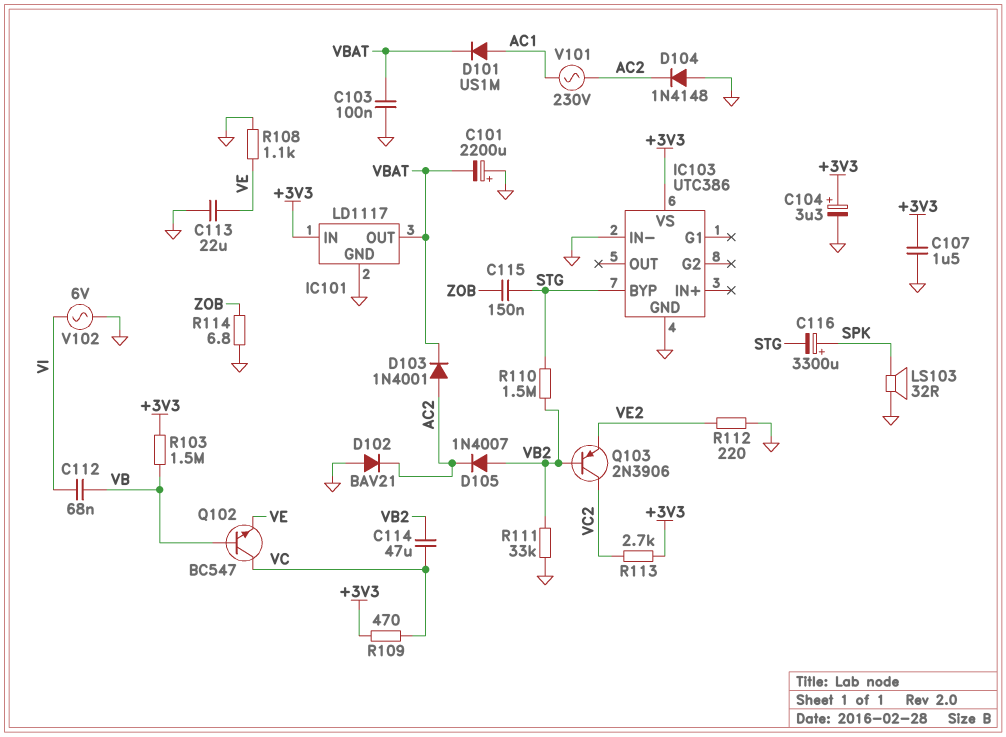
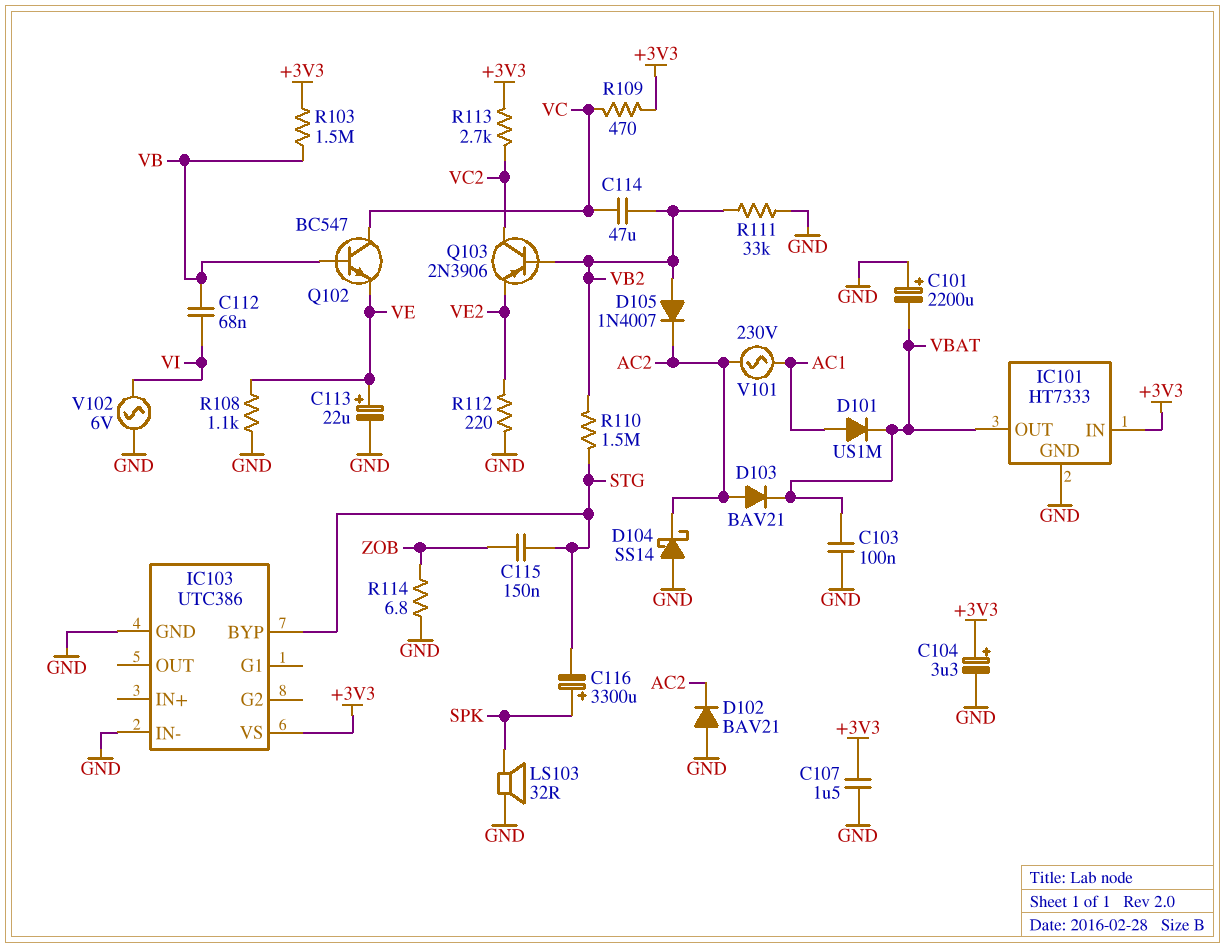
C113: 22uF (GND, VE) -> 22uF (plus VE, minus GND)
D103: diode 1N4001 (A AC2, K VBAT) -> diode BAV21 (A AC2, K VBAT)
D104: diode 1N4148 (A GND, K AC2) -> schottky SS14 (A GND, K AC2)
IC101: LD1117 -> HT7333

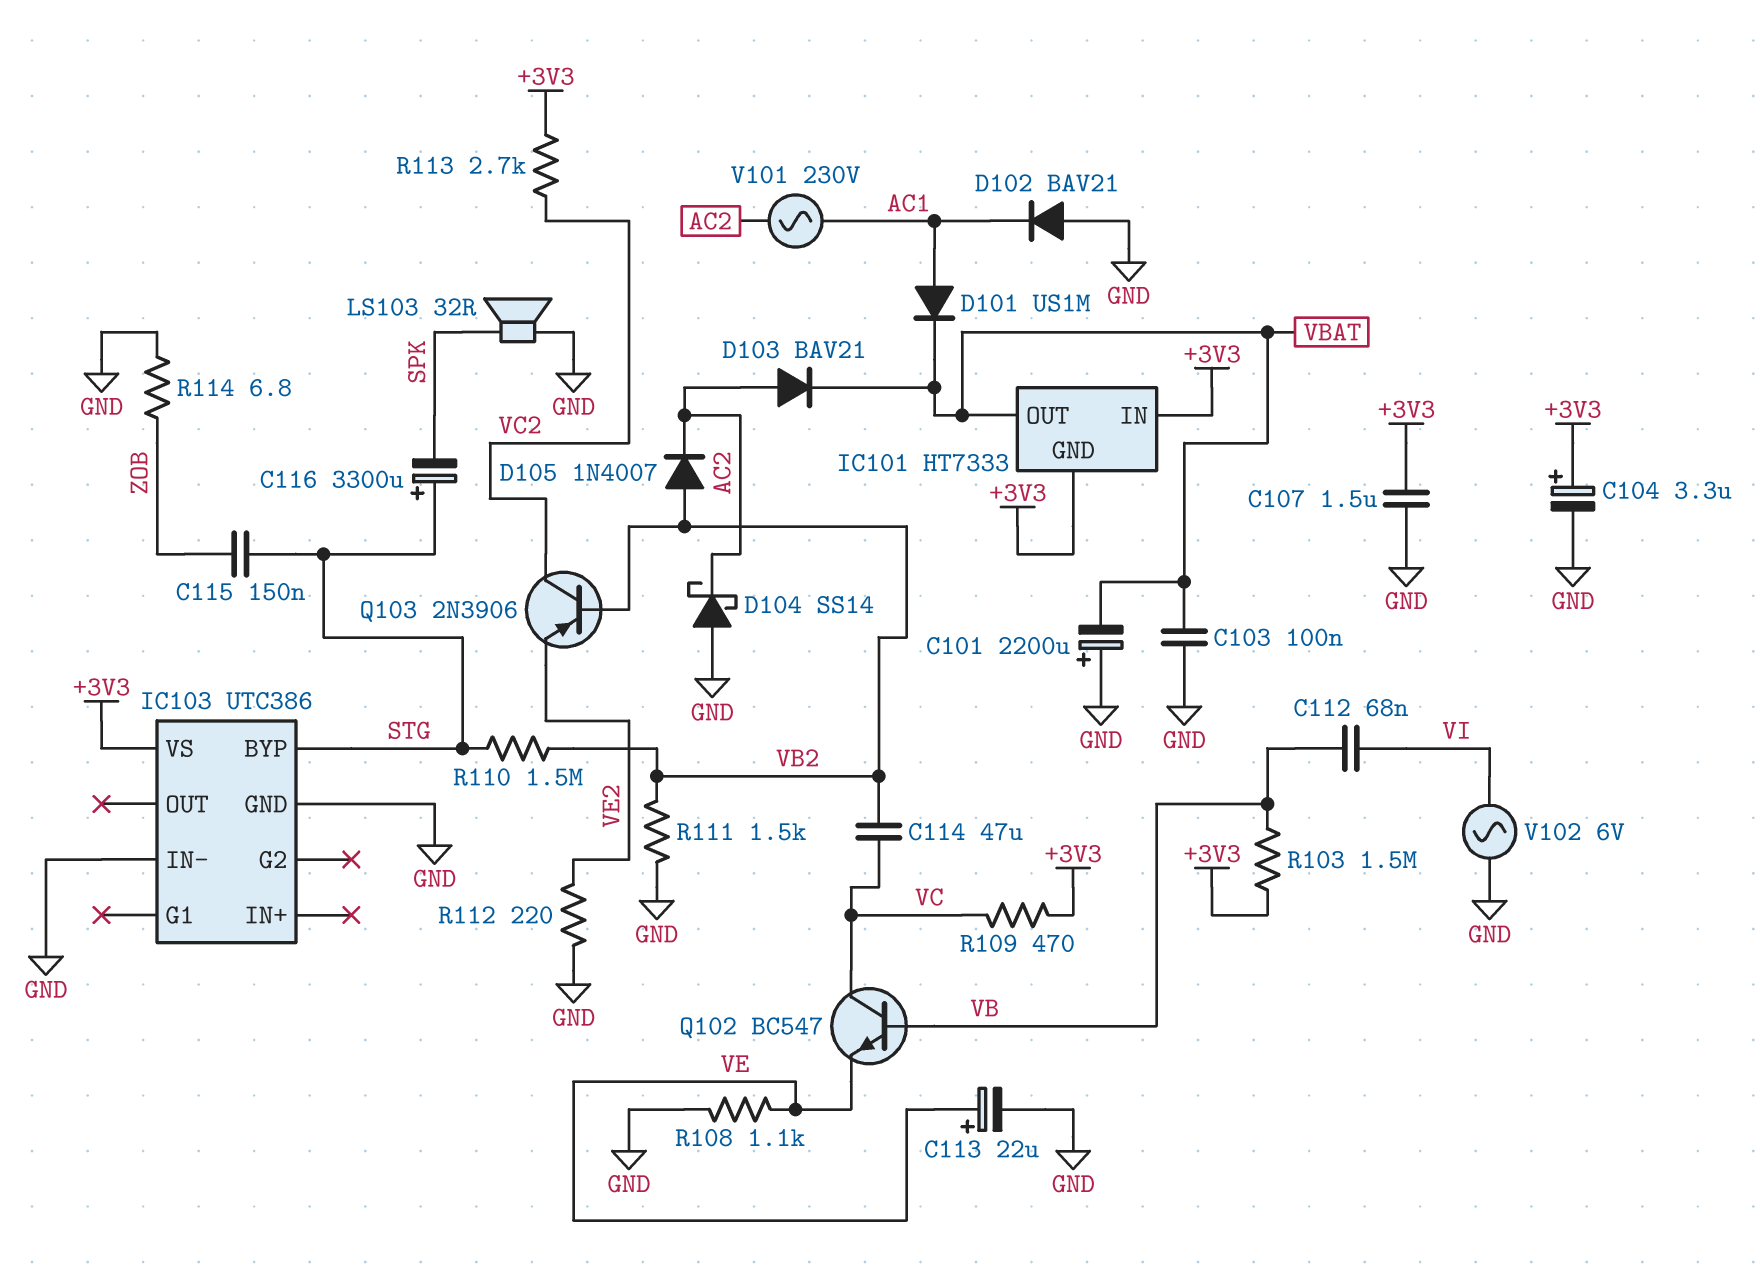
C116: 3300uF (plus SPK, minus STG) -> 3300uF (plus STG, minus SPK)
D102: diode BAV21 (A GND, K AC2) -> diode BAV21 (A GND, K AC1)
IC101 pin GND: GND -> +3V3
R111: 33k (GND, VB2) -> 1.5k (GND, VB2)

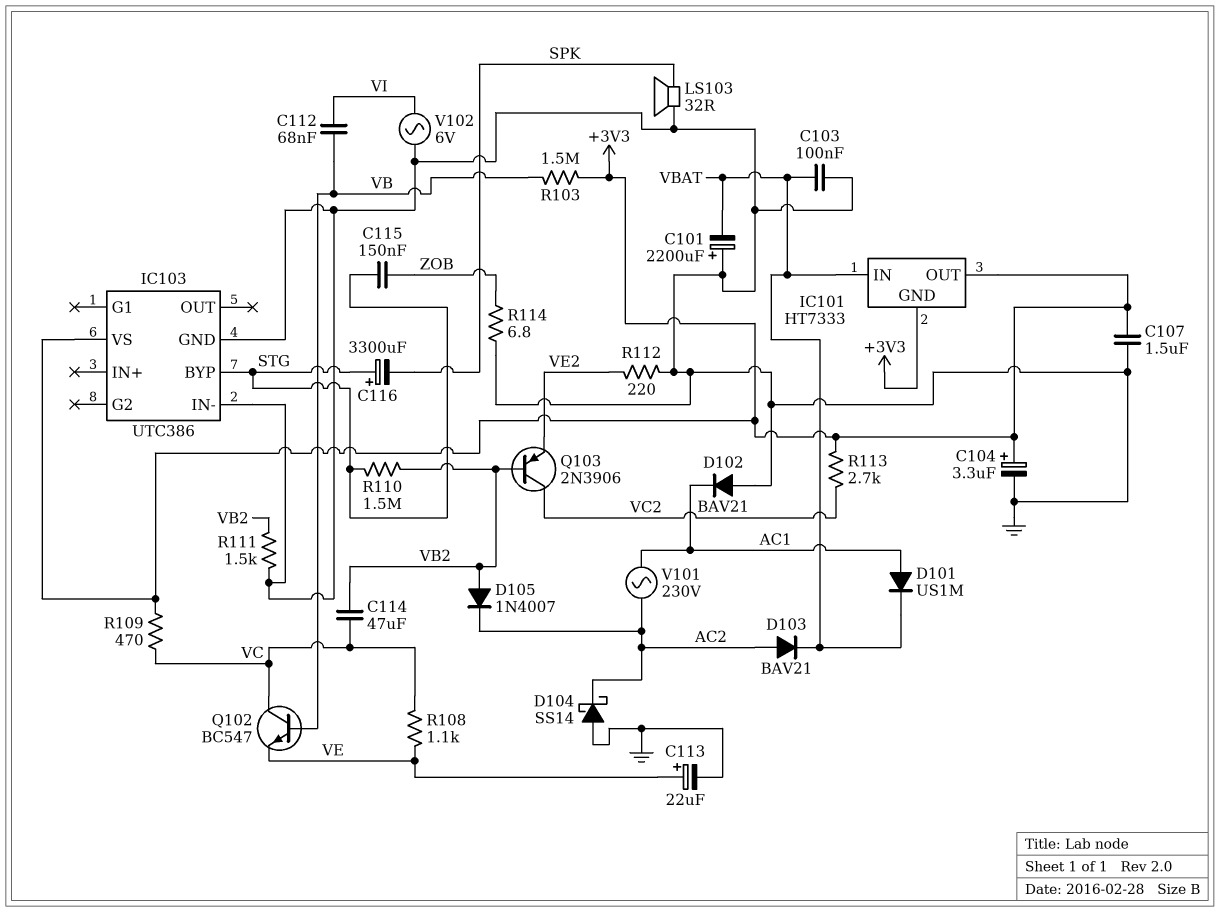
IC101 pin IN: +3V3 -> VBAT
IC101 pin OUT: VBAT -> +3V3
R108: 1.1k (GND, VE) -> 1.1k (VC, VE)

